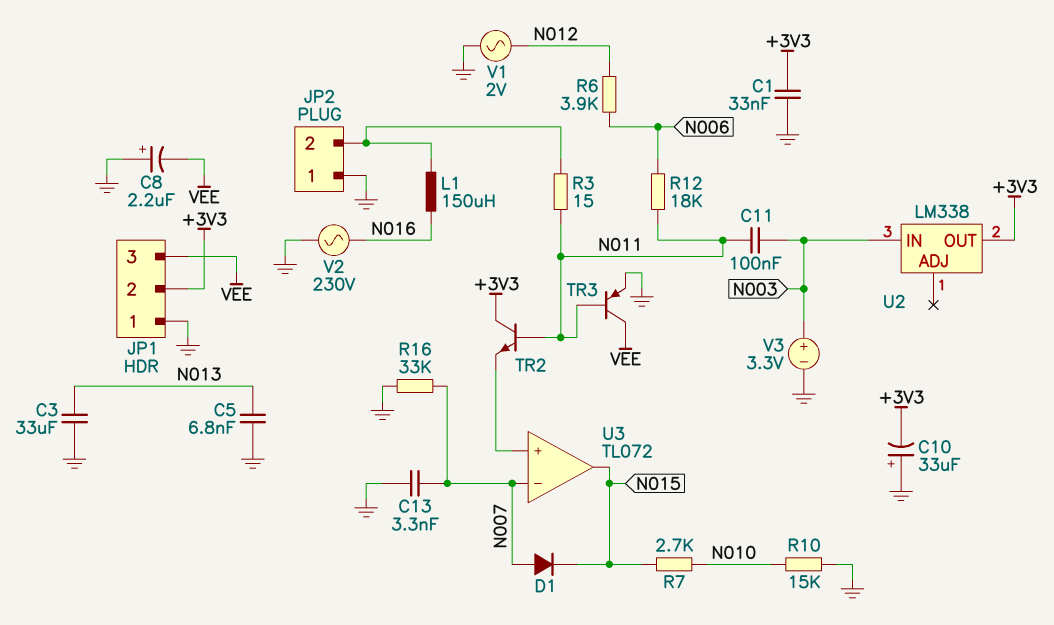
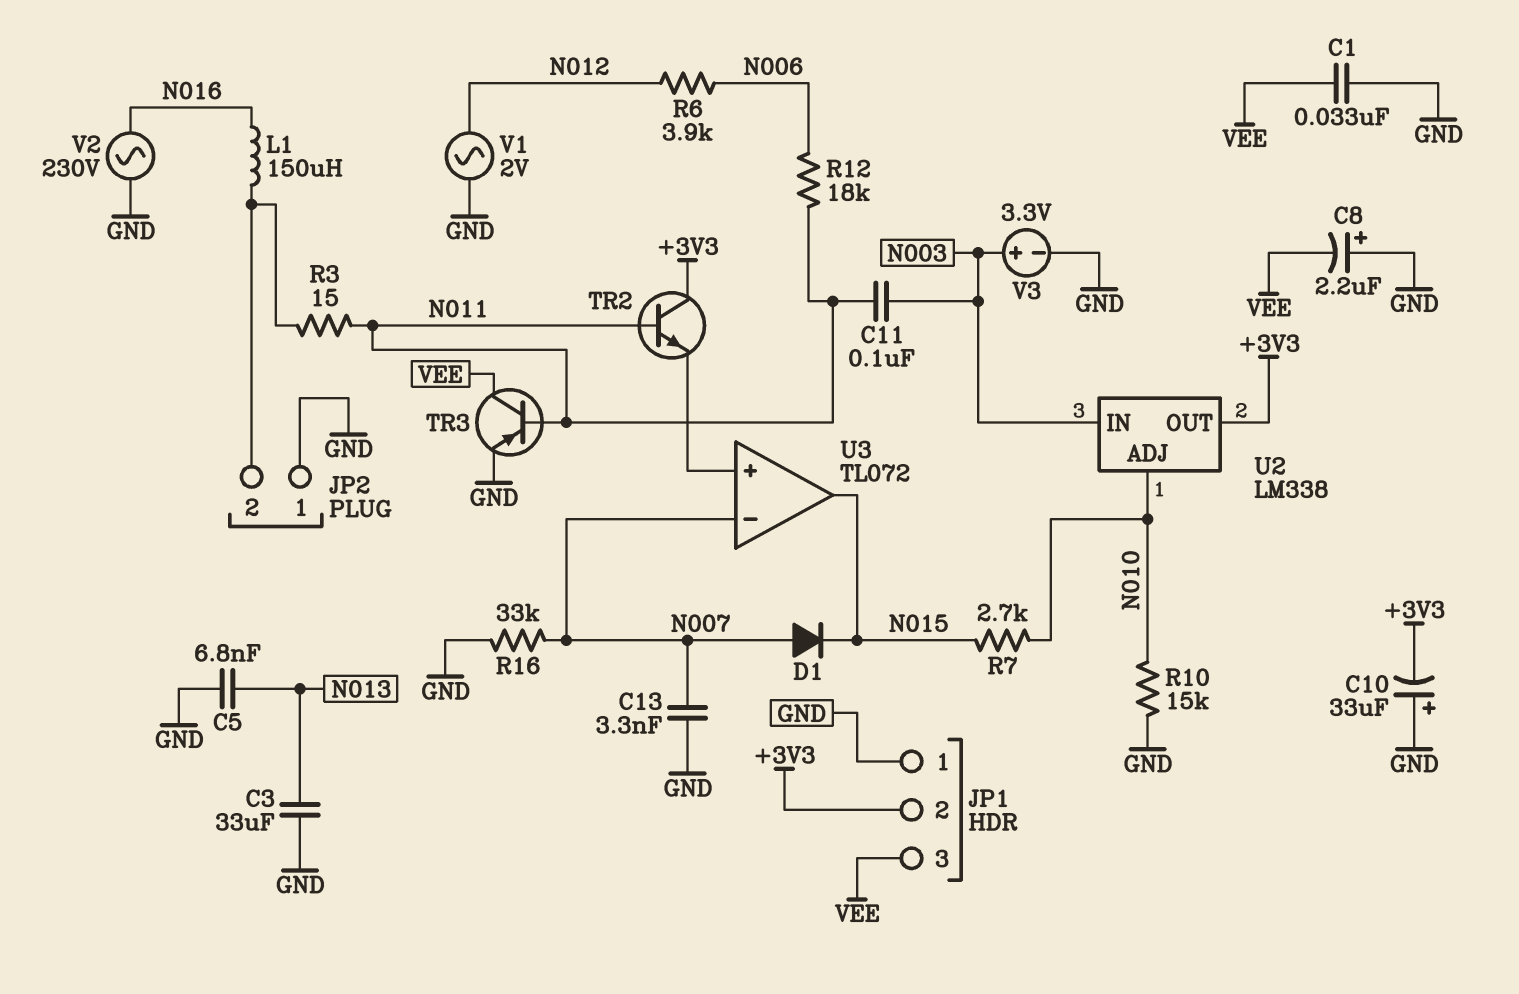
C1: 33nF (+3V3, GND) -> 33nF (GND, VEE)
U2 pin ADJ: none -> N010

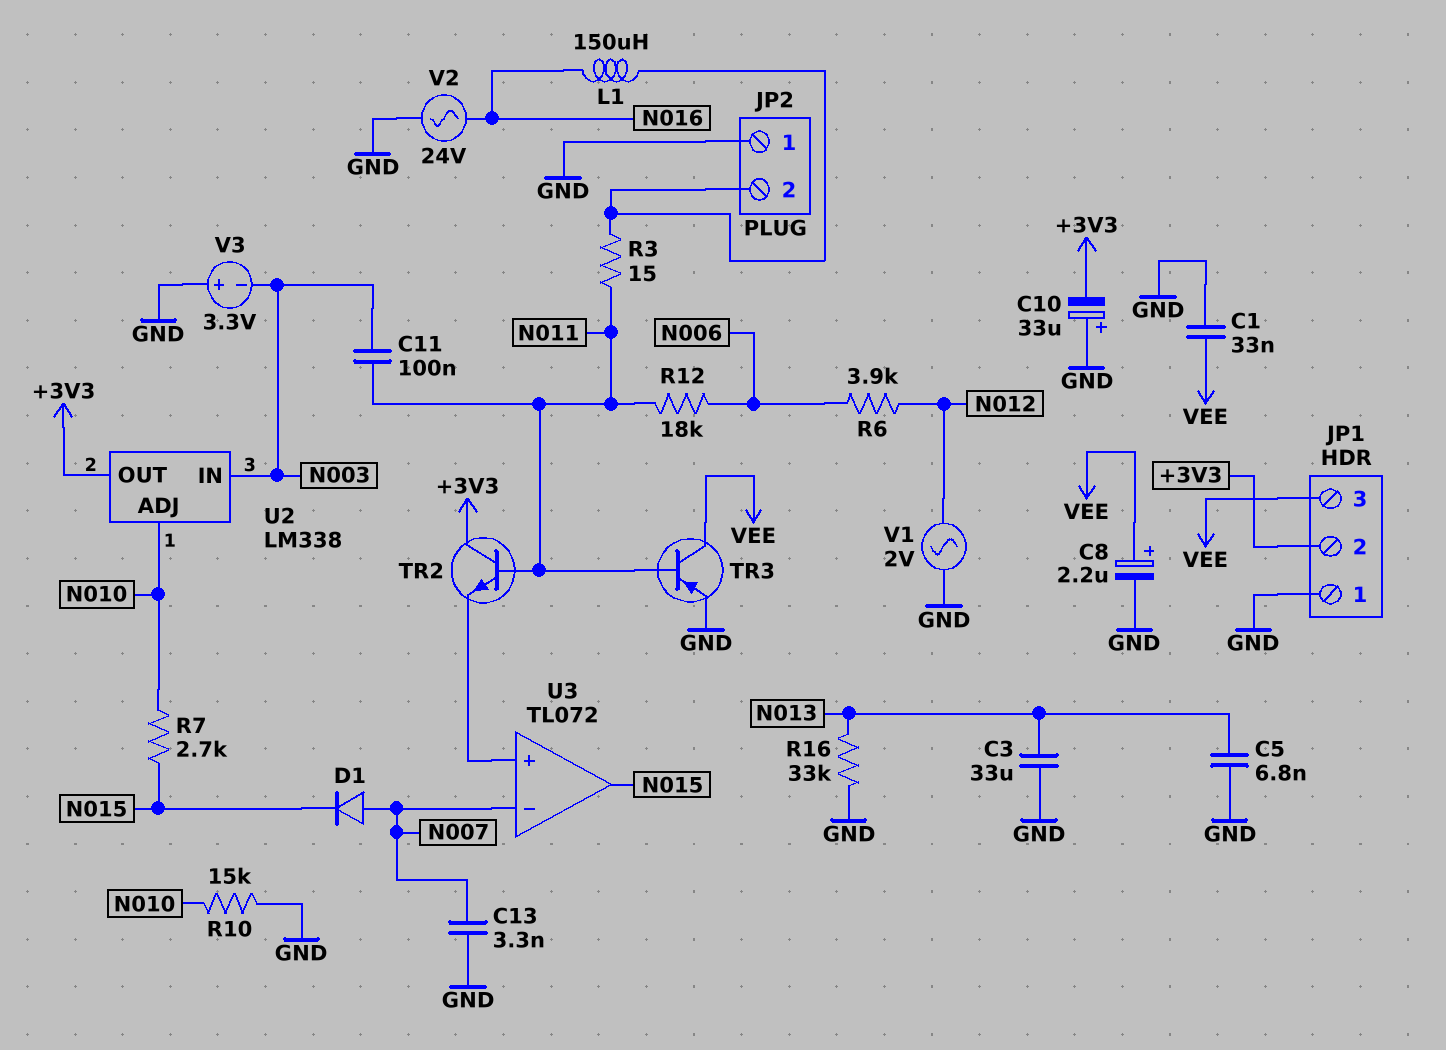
C8: 2.2uF (plus GND, minus VEE) -> 2.2uF (plus VEE, minus GND)
R16: 33k (GND, N007) -> 33k (GND, N013)
V2: AC 230V (GND, N016) -> AC 24V (GND, N016)
V3: 3.3V (plus N003, minus GND) -> 3.3V (plus GND, minus N003)

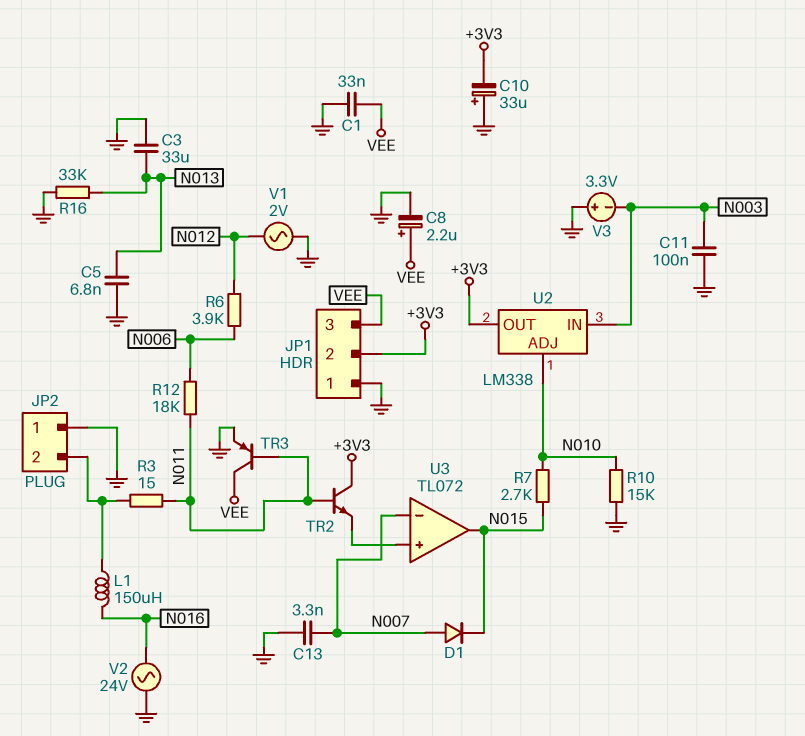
C11: 100nF (N003, N011) -> 100nF (GND, N003)

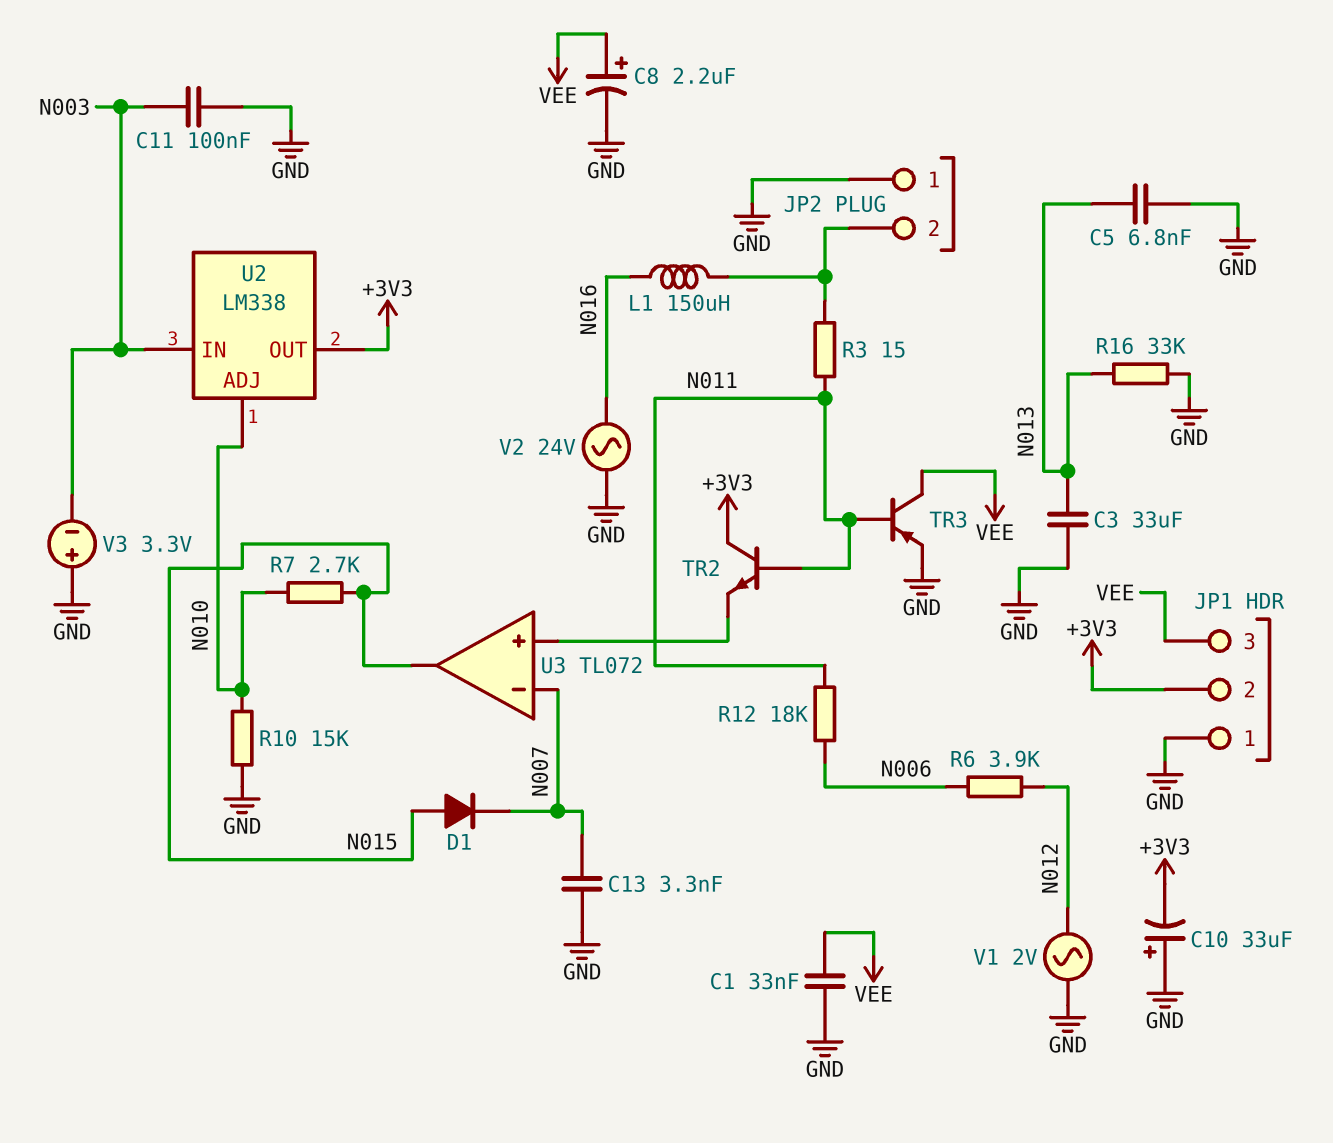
D1: diode (A N007, K N015) -> diode (A N015, K N007)

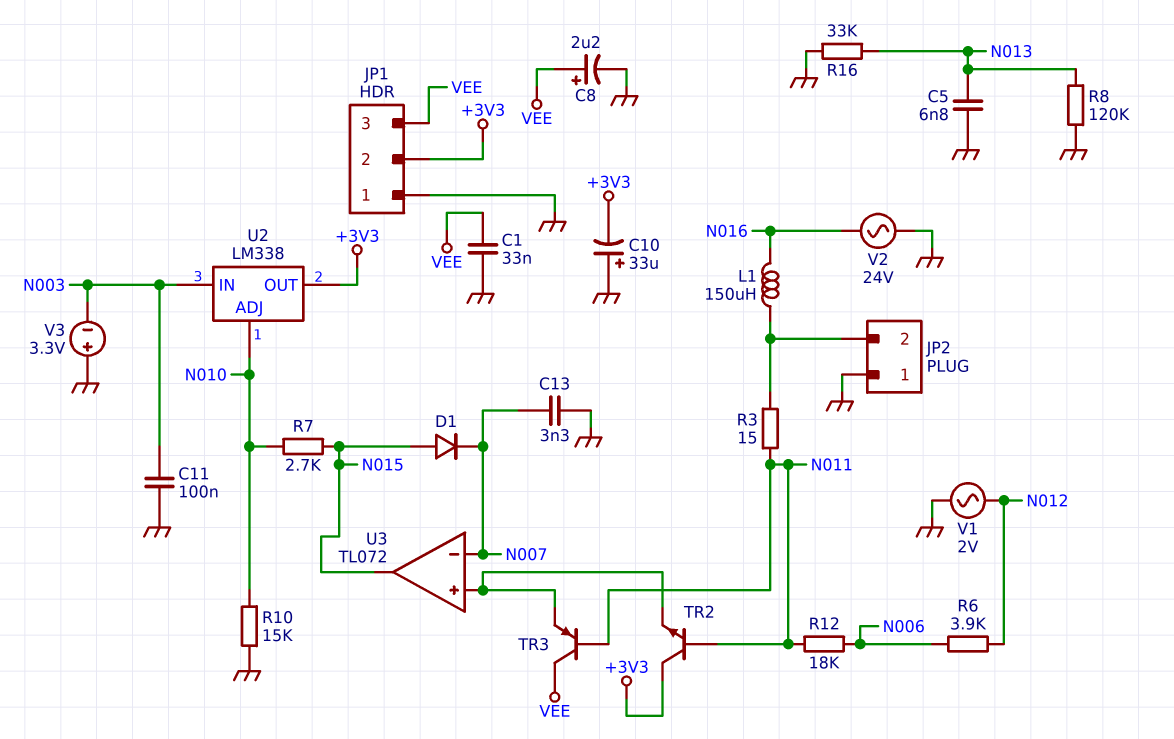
C3: 33uF (GND, N013) -> none
R8: none -> 120k (GND, N013)
TR3: PNP (B N011, C VEE, E GND) -> PNP (B N011, C VEE, E U3/in+)

